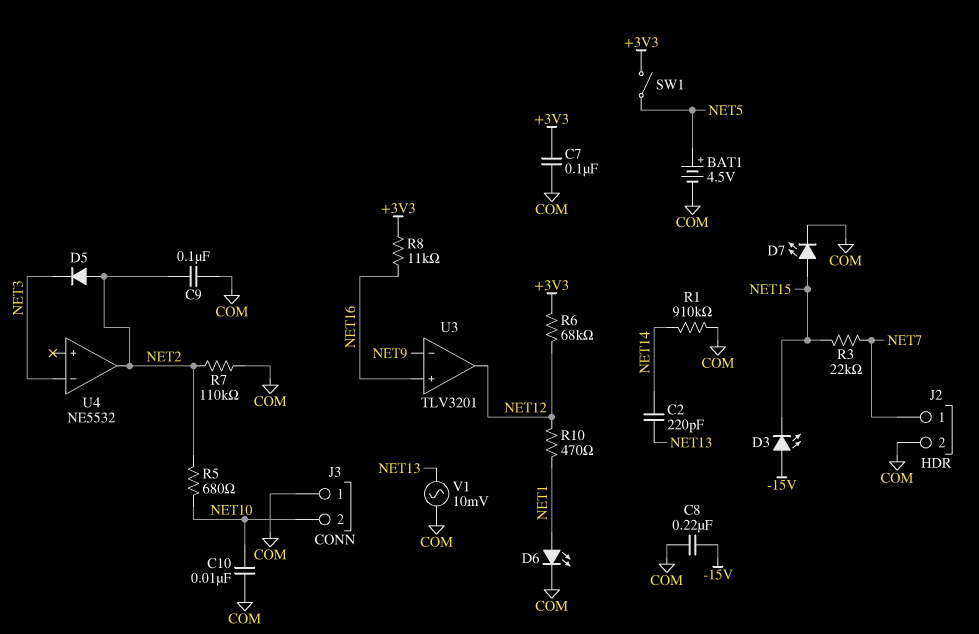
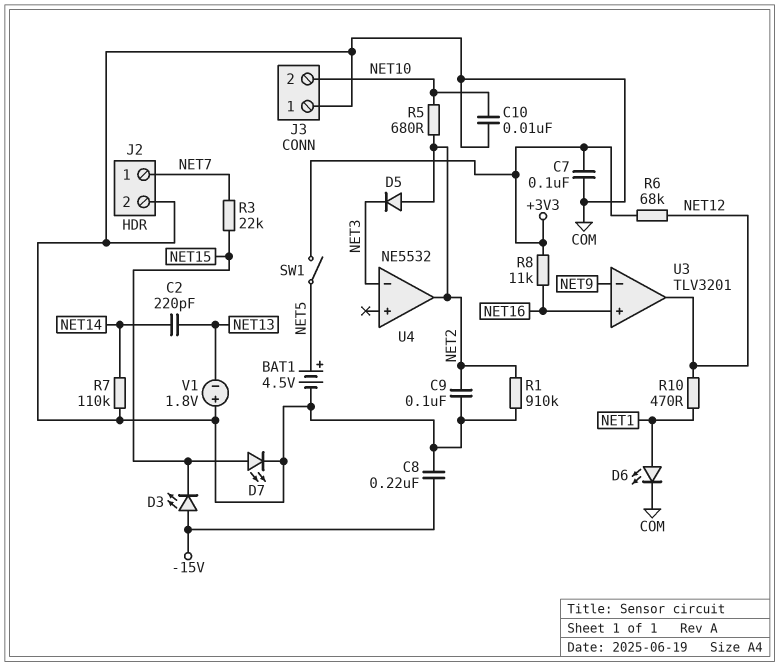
R1: 910k (COM, NET14) -> 910k (COM, NET2)
R7: 110k (COM, NET2) -> 110k (COM, NET14)
V1: AC 10mV (COM, NET13) -> 1.8V (plus COM, minus NET13)

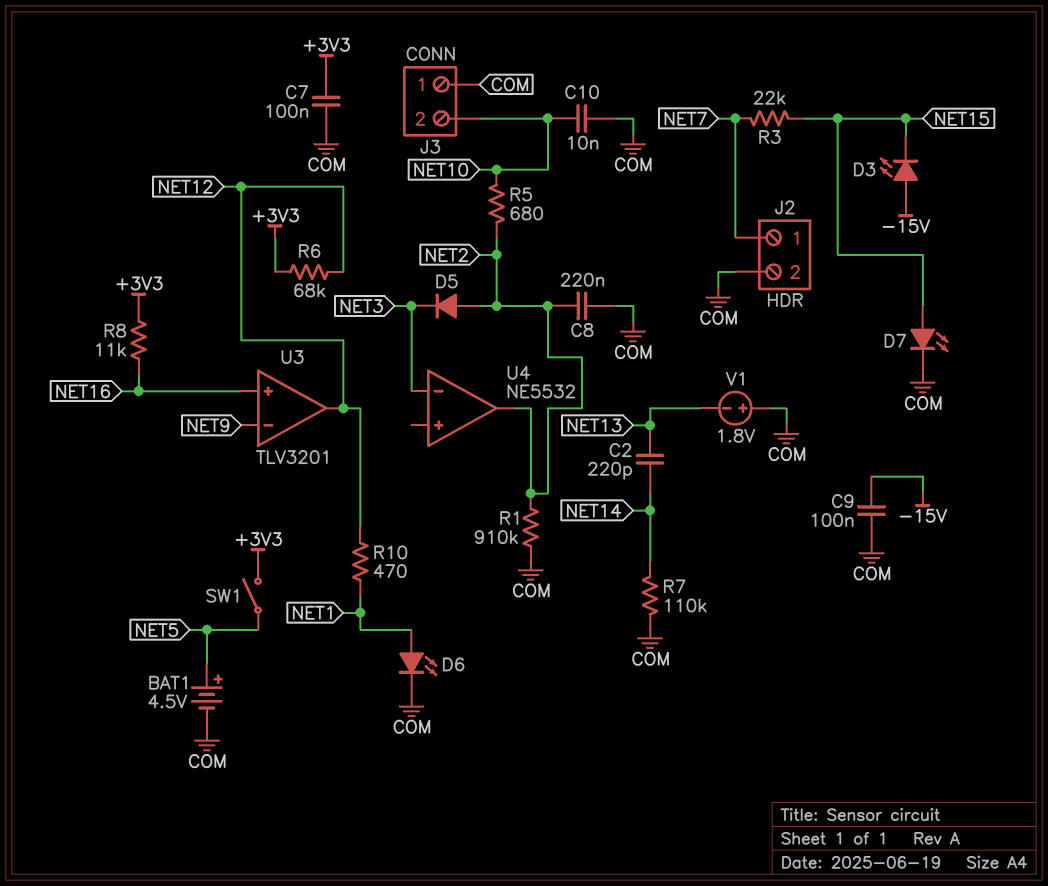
C8: 220nF (-15V, COM) -> 220nF (COM, NET2)
C9: 100nF (COM, NET2) -> 100nF (-15V, COM)

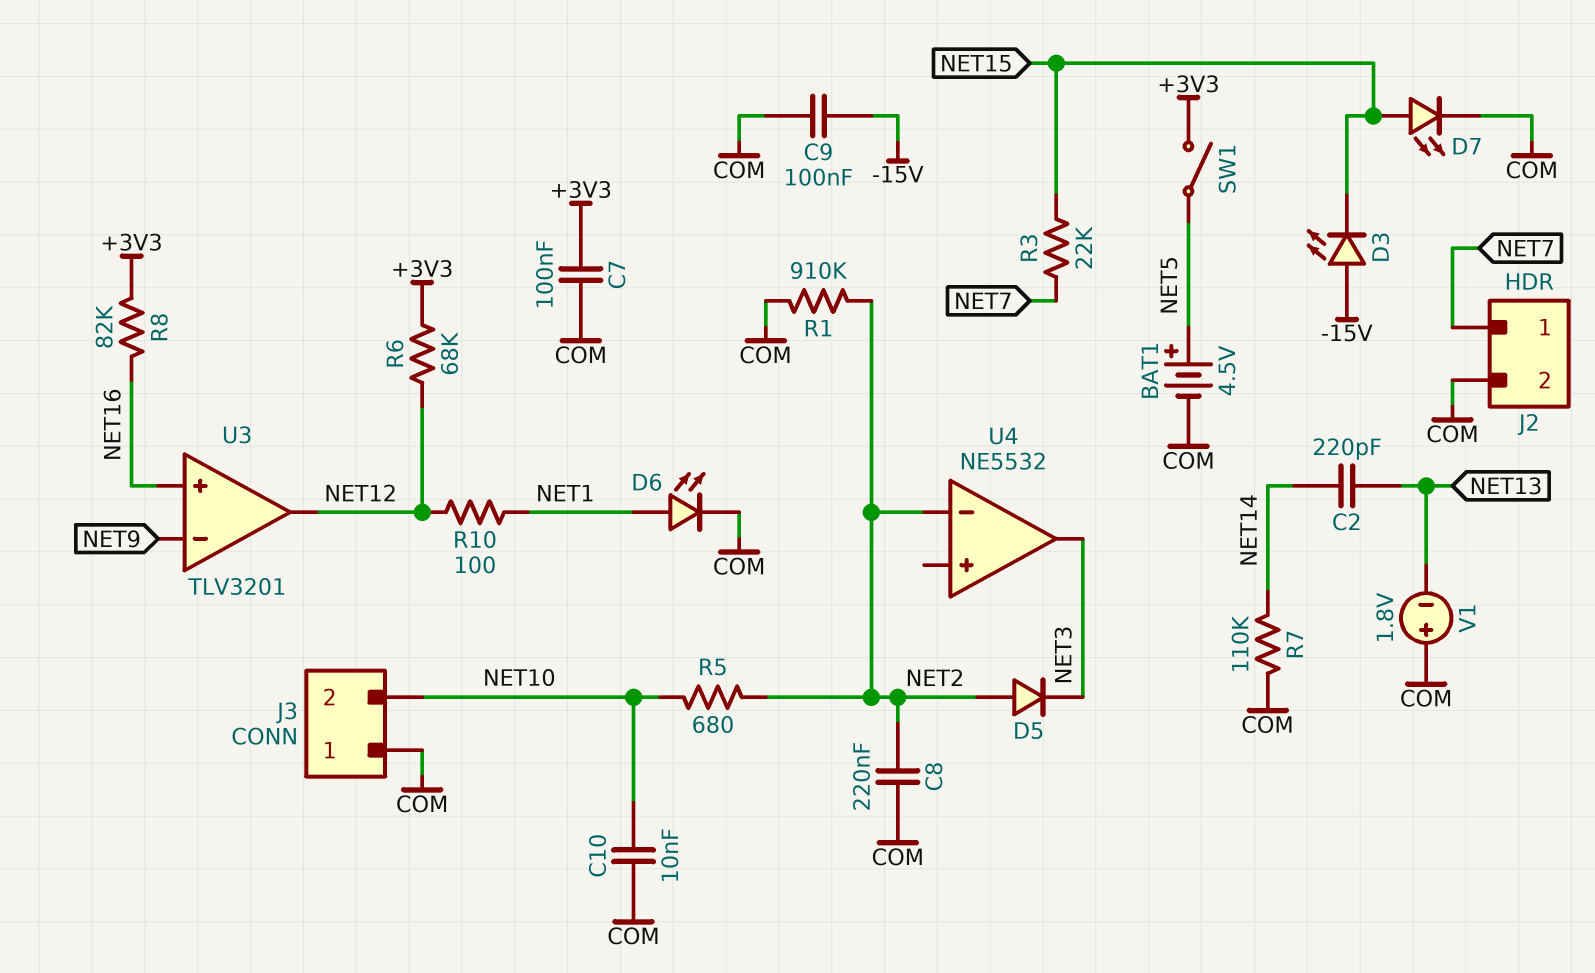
R8: 11k (+3V3, NET16) -> 82k (+3V3, NET16)
R10: 470 (NET1, NET12) -> 100 (NET1, NET12)
U4 pin in-: NET3 -> NET2
U4 pin out: NET2 -> NET3

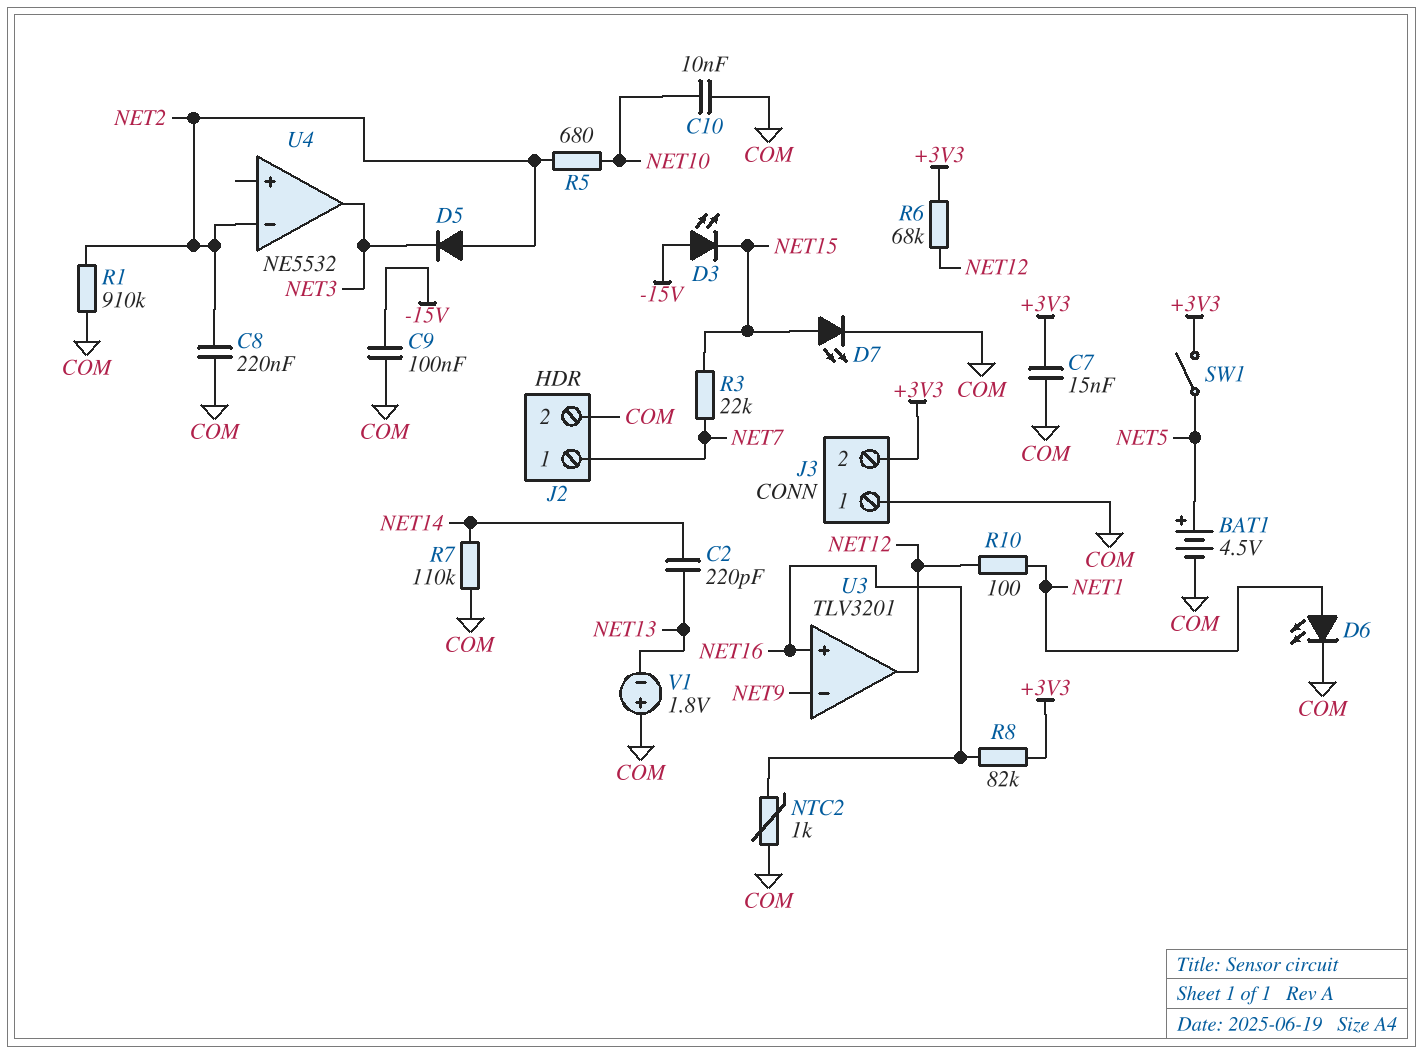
C7: 100nF (+3V3, COM) -> 15nF (+3V3, COM)
J3 pin 2: NET10 -> +3V3
NTC2: none -> 1k (COM, NET16)

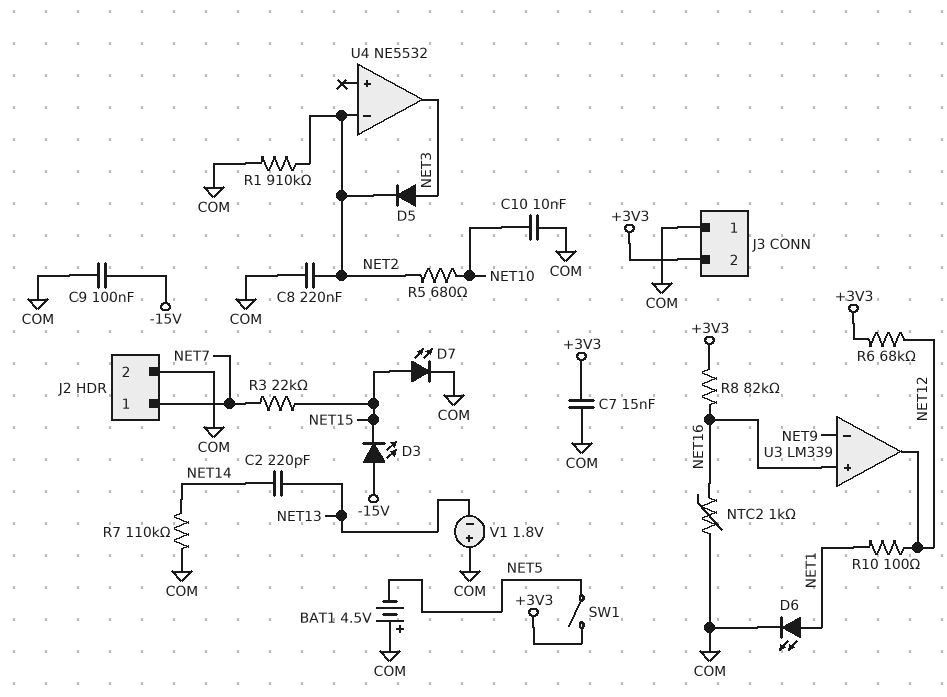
BAT1: 4.5V (plus NET5, minus COM) -> 4.5V (plus COM, minus NET5)
D5: diode (A NET2, K NET3) -> diode (A NET3, K NET2)
U3: TLV3201 -> LM339

